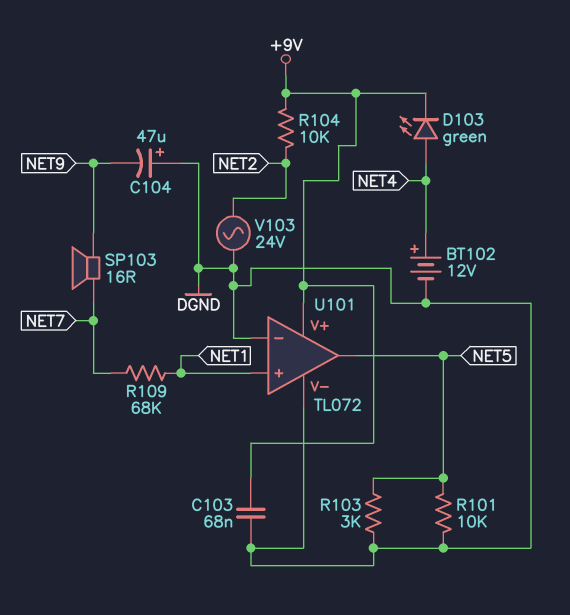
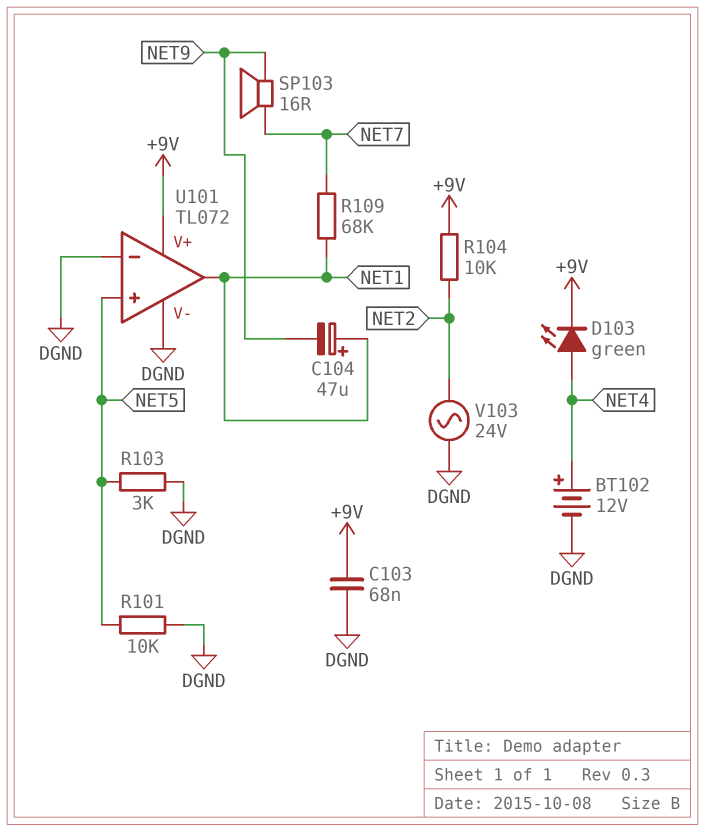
C104: 47uF (plus DGND, minus NET9) -> 47uF (plus NET1, minus NET9)
U101 pin in+: NET1 -> NET5
U101 pin out: NET5 -> NET1

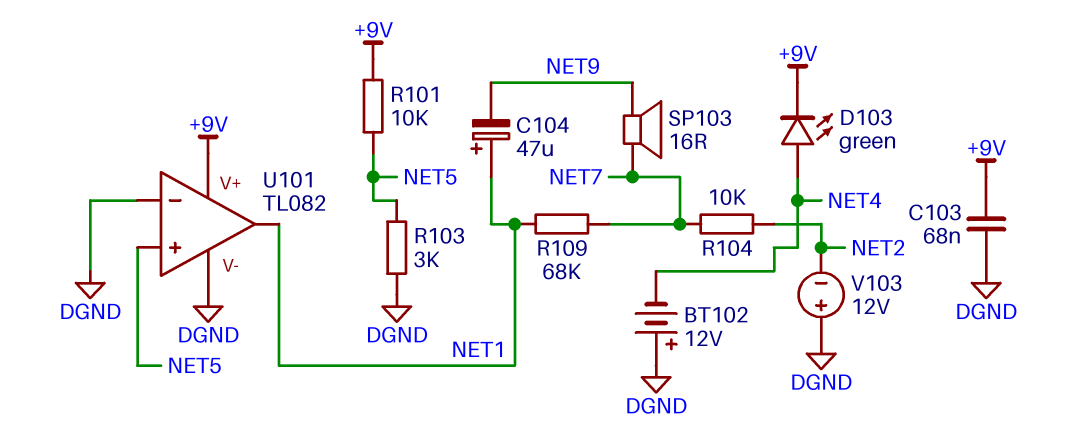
BT102: 12V (plus NET4, minus DGND) -> 12V (plus DGND, minus NET4)
R101: 10k (DGND, NET5) -> 10k (+9V, NET5)
R104: 10k (+9V, NET2) -> 10k (NET2, NET7)
U101: TL072 -> TL082
V103: AC 24V (DGND, NET2) -> 12V (plus DGND, minus NET2)

